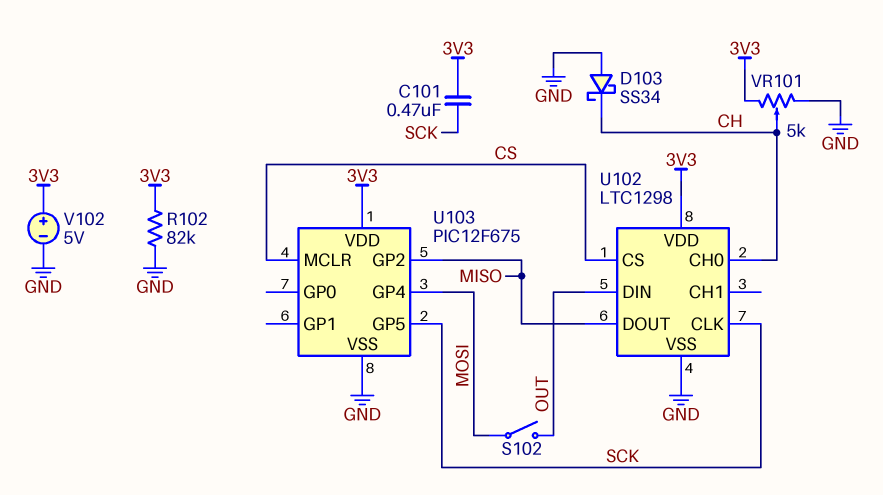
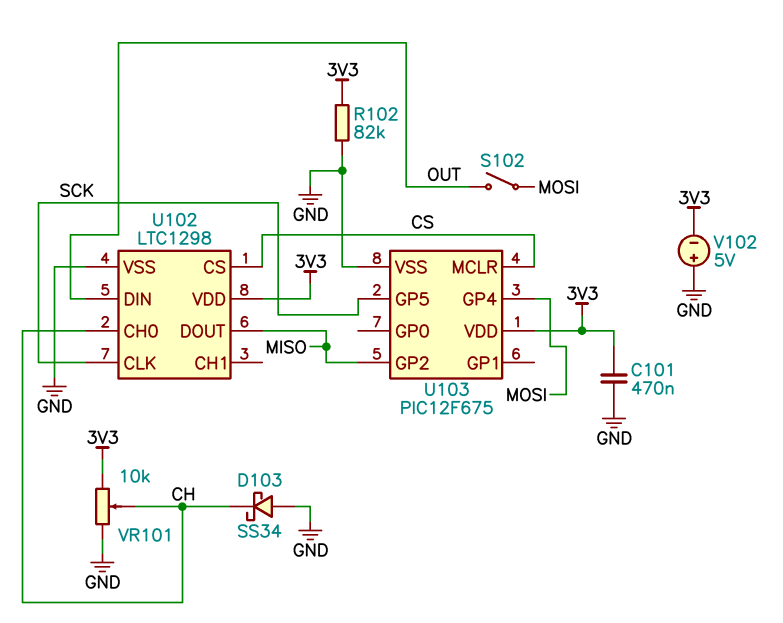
C101: 470nF (3V3, SCK) -> 470nF (3V3, GND)
V102: 5V (plus 3V3, minus GND) -> 5V (plus GND, minus 3V3)
VR101: 5k (3V3, GND, wiper CH) -> 10k (3V3, GND, wiper CH)

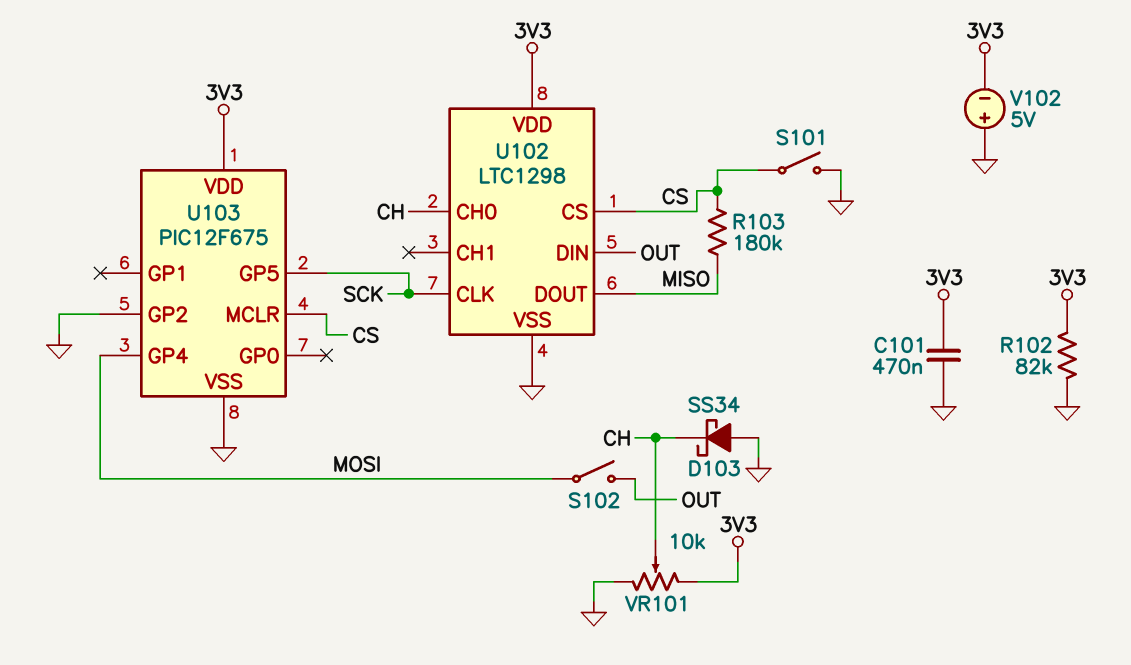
R103: none -> 180k (CS, MISO)
S101: none -> switch (CS, GND)
U103 pin GP2: MISO -> GND

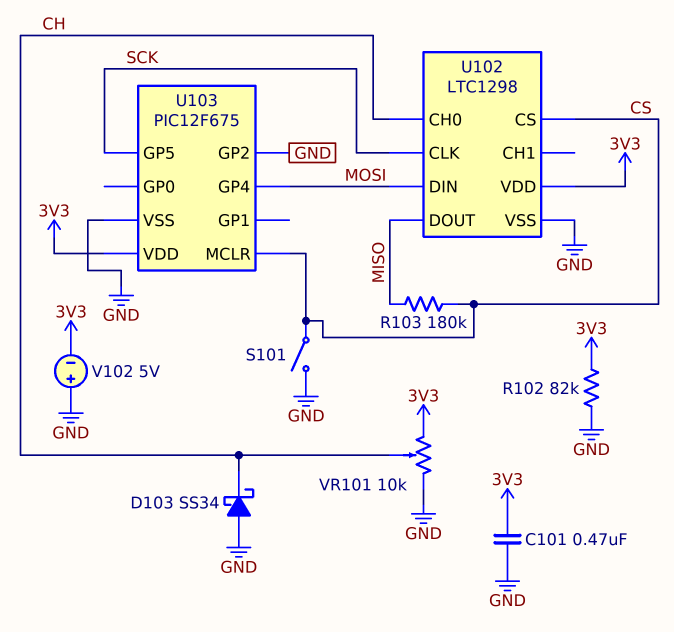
S102: switch (MOSI, OUT) -> none
U102 pin DIN: OUT -> MOSI

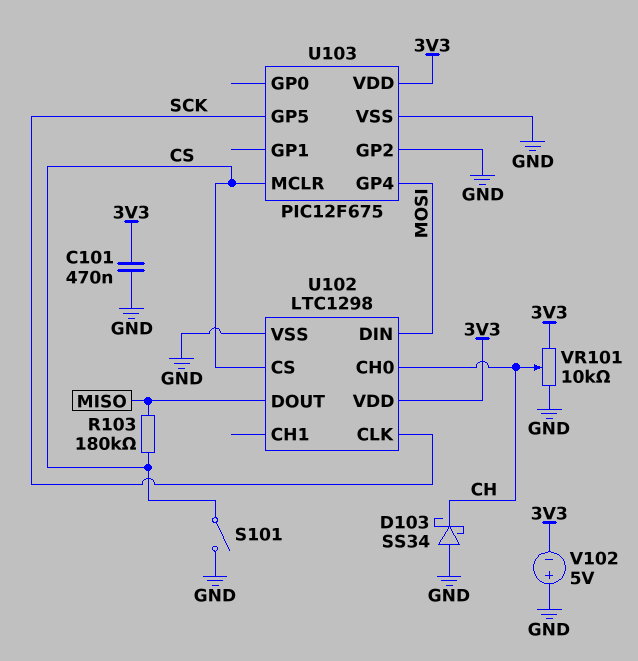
R102: 82k (3V3, GND) -> none

